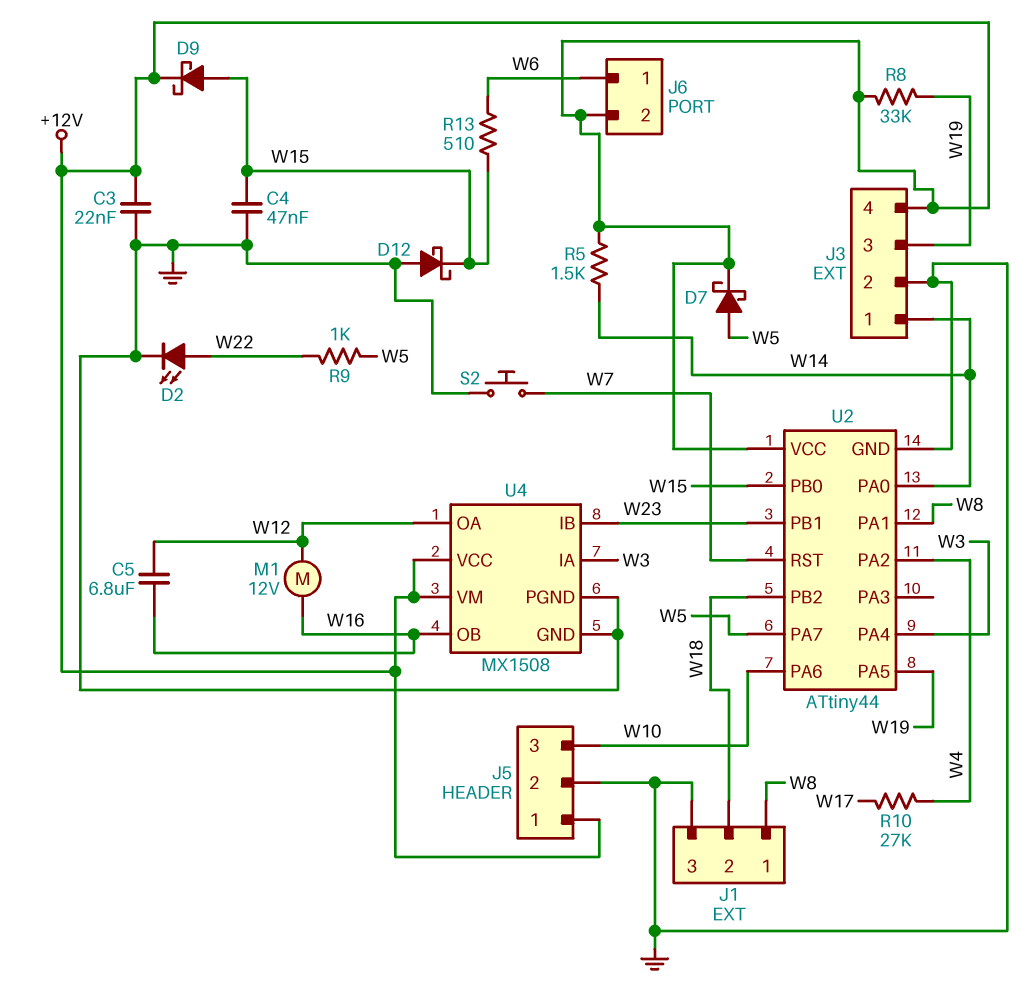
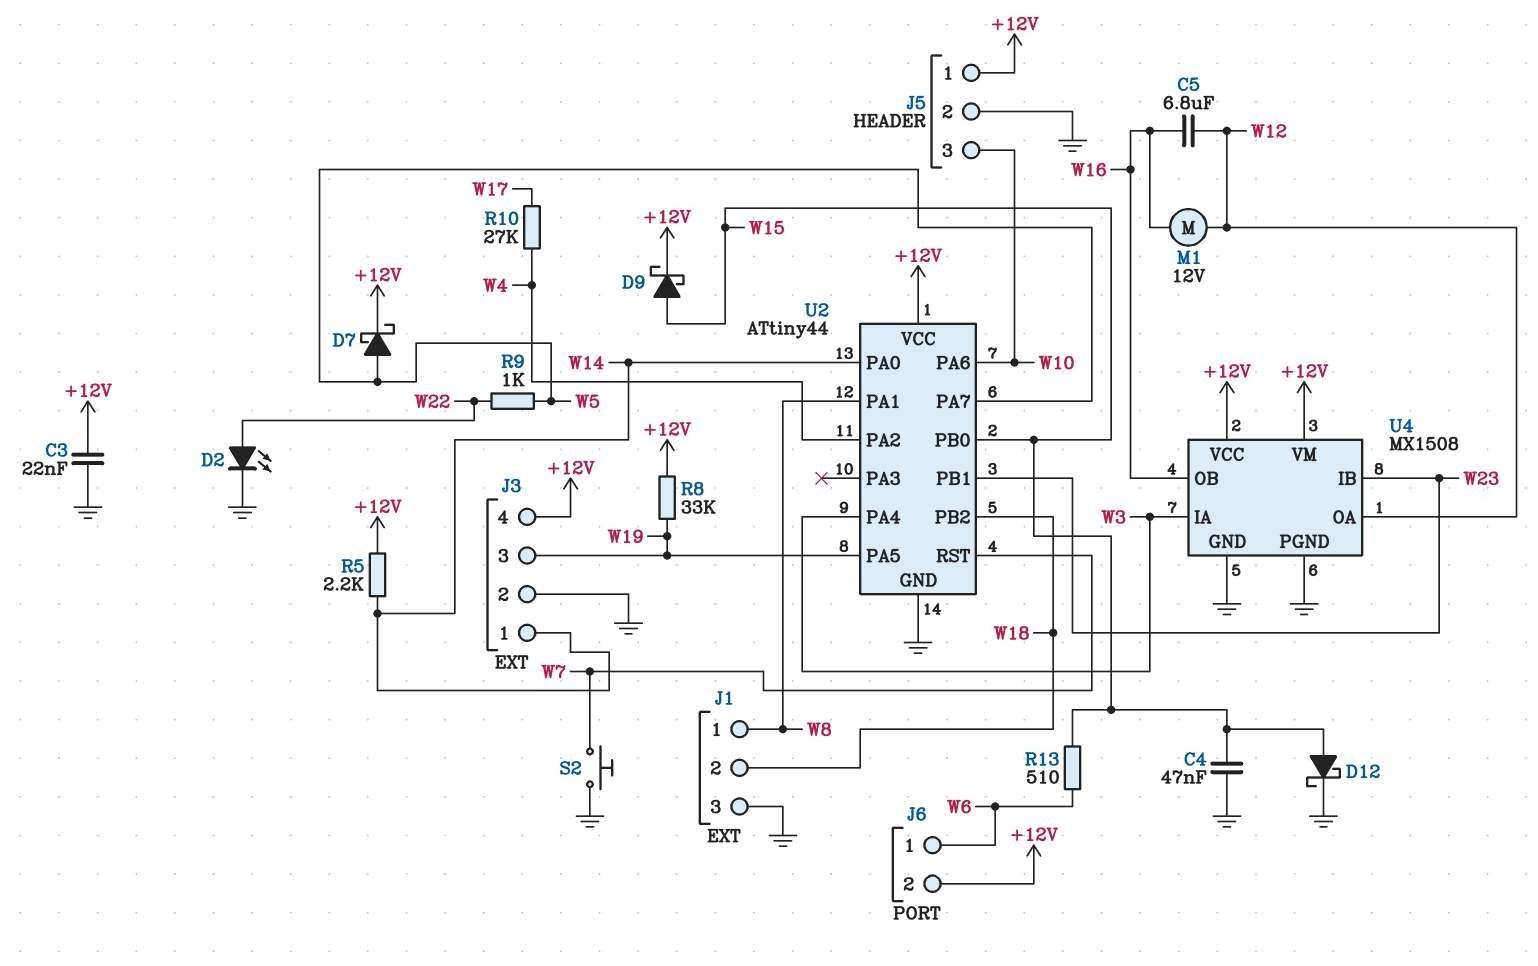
D12: schottky (A GND, K W15) -> schottky (A W15, K GND)
R5: 1.5k (+12V, W14) -> 2.2k (+12V, W14)

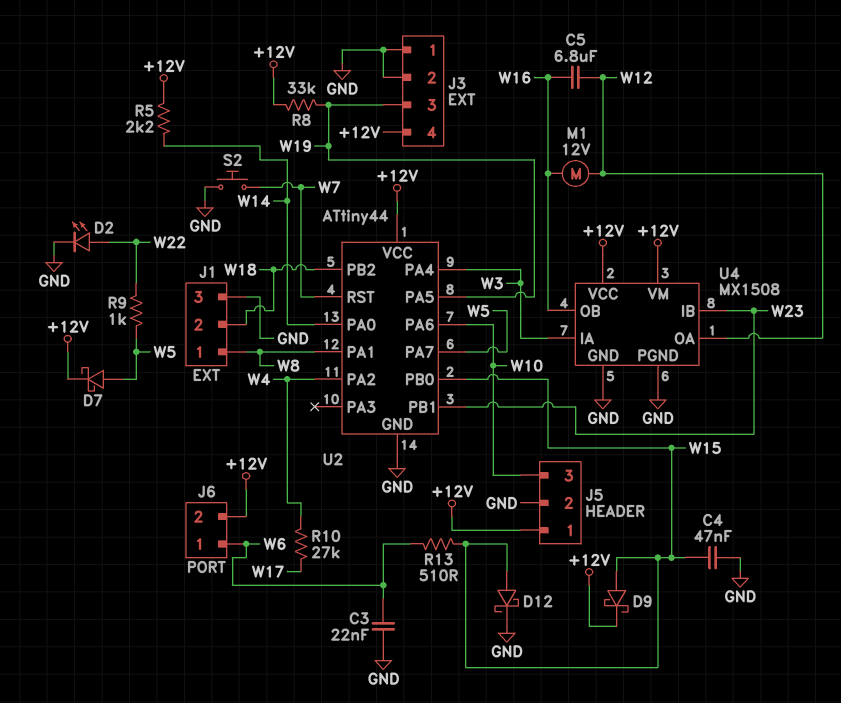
C3: 22nF (+12V, GND) -> 22nF (GND, W6)
J3 pin 1: W14 -> GND

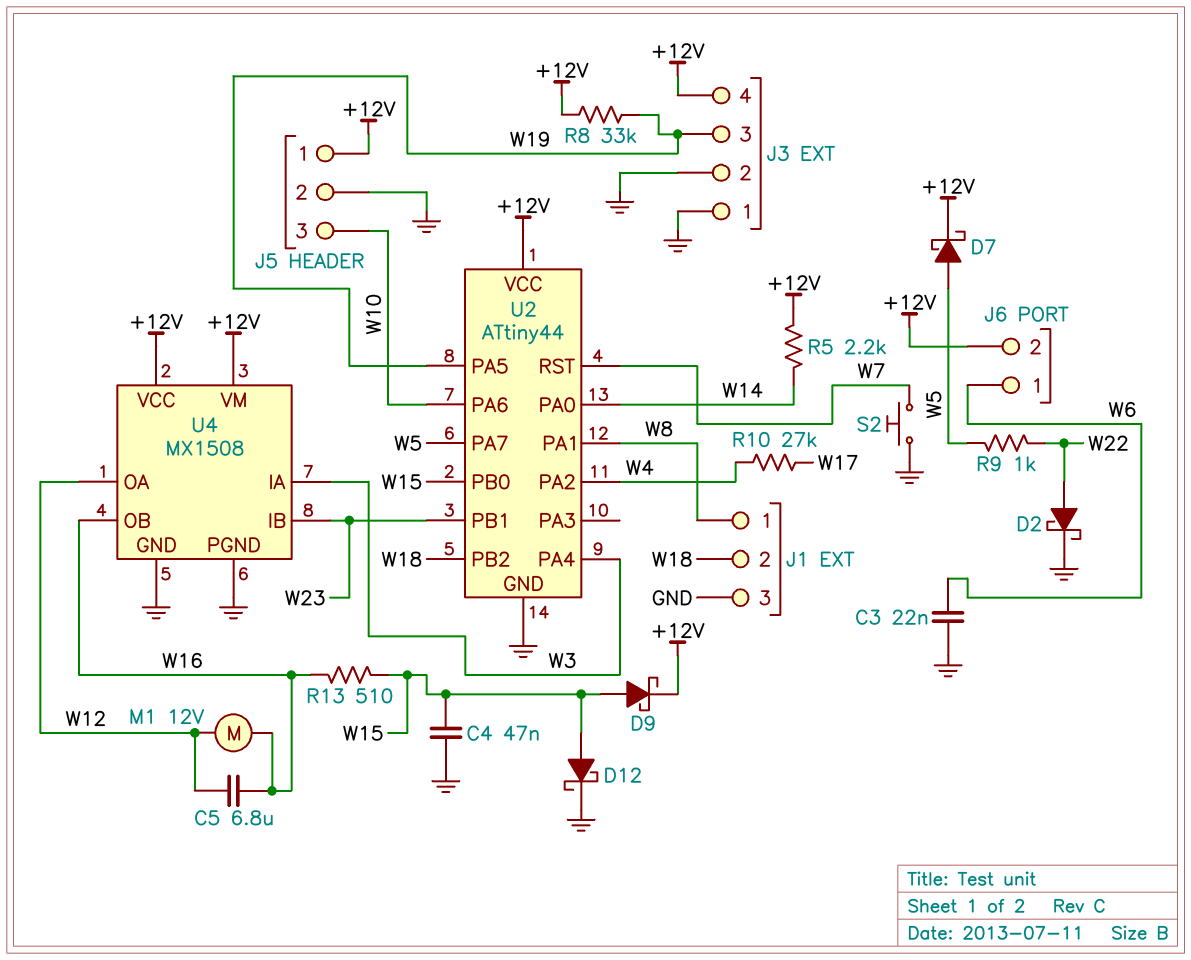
D2: LED (A W22, K GND) -> schottky (A W22, K GND)
R13: 510 (W6, W15) -> 510 (W15, W16)

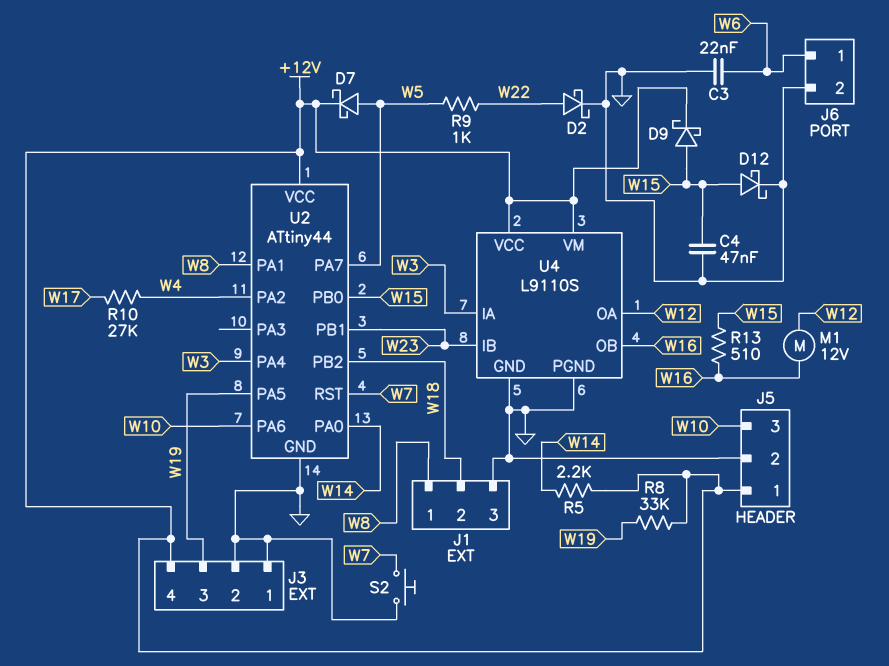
C5: 6.8uF (W12, W16) -> none
J6 pin 2: +12V -> GND
U4: MX1508 -> L9110S

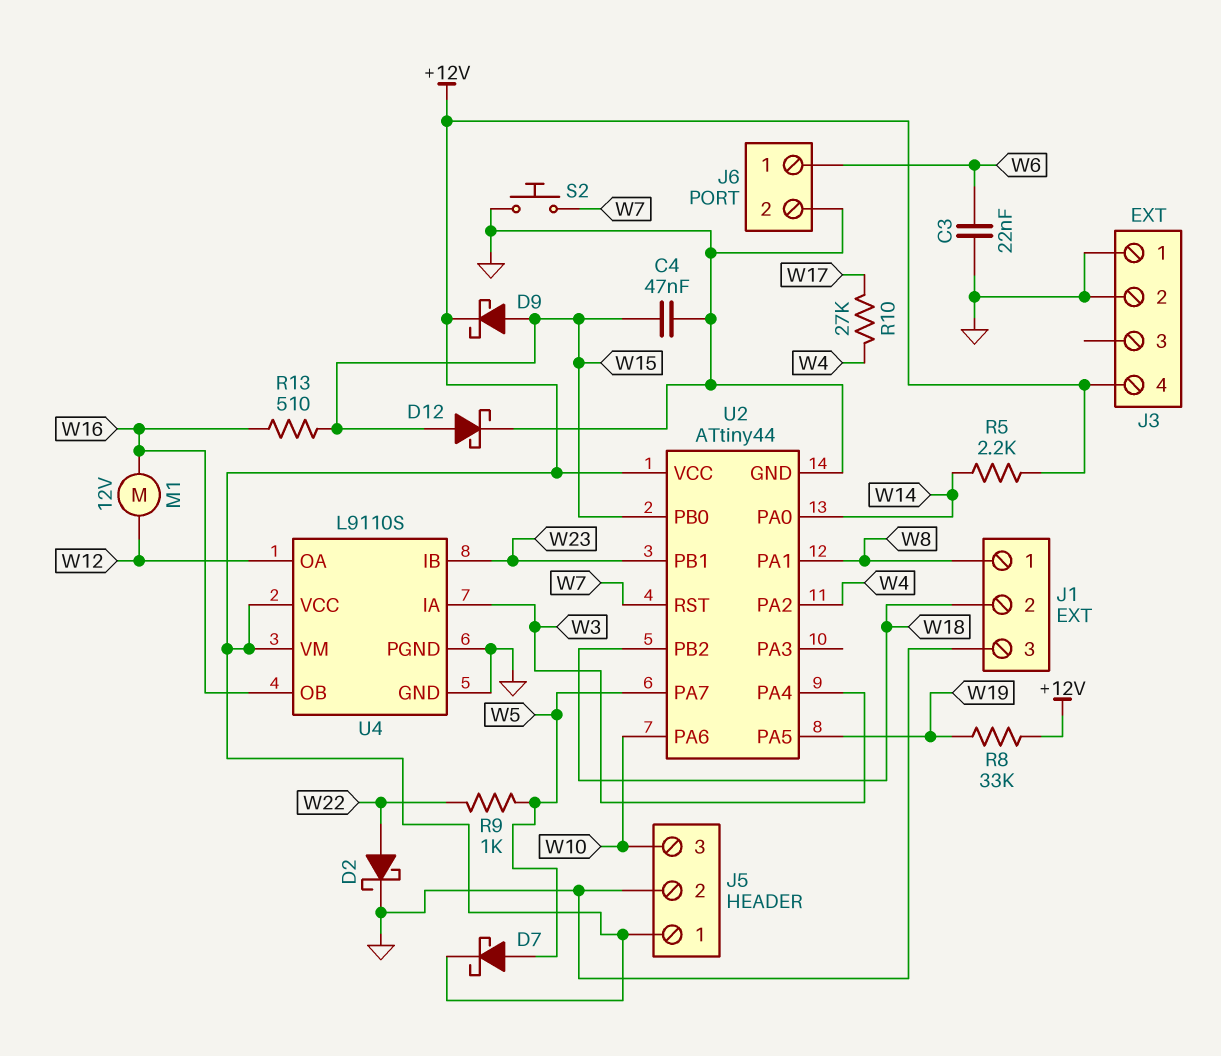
J3 pin 3: W19 -> none

